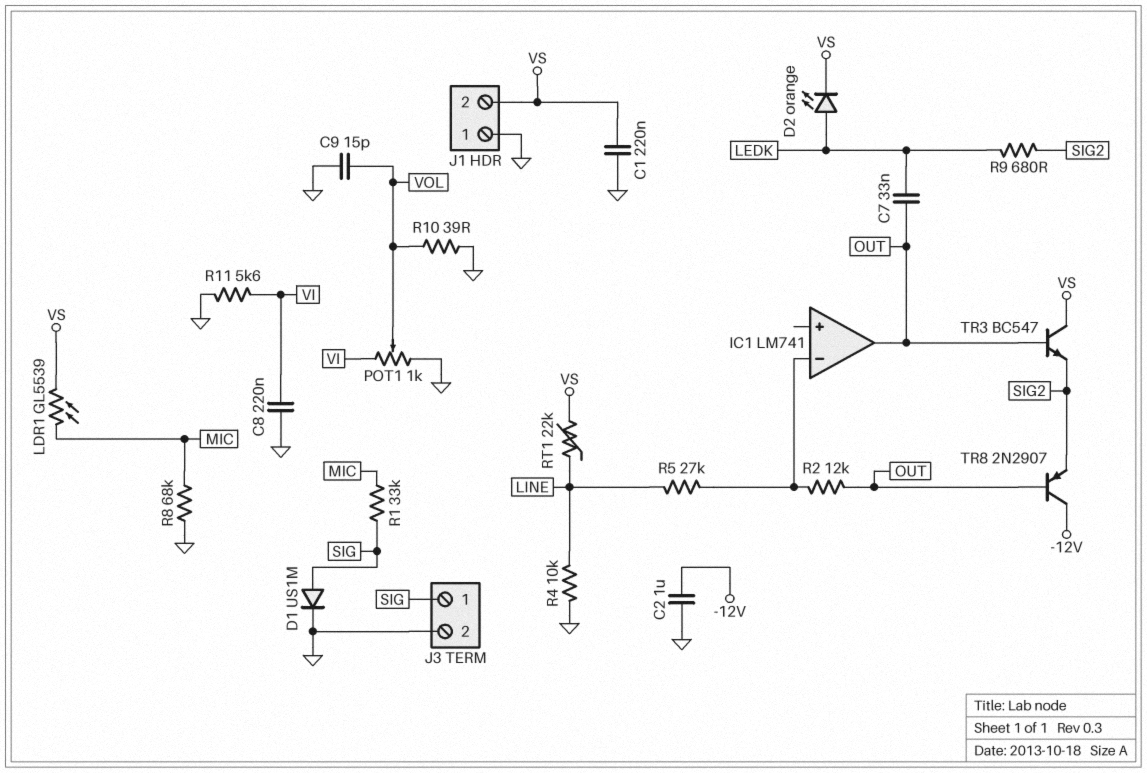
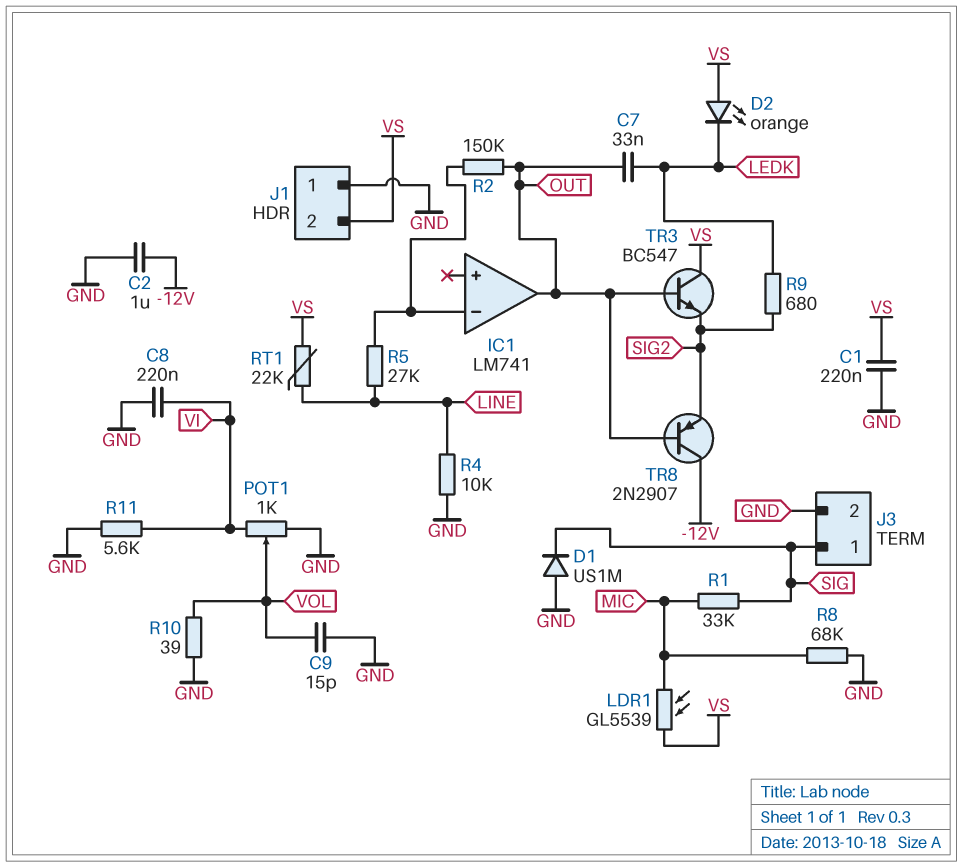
D1: diode US1M (A SIG, K GND) -> diode US1M (A GND, K SIG)
D2: LED orange (A LEDK, K VS) -> LED orange (A VS, K LEDK)
R2: 12k (IC1/in-, OUT) -> 150k (IC1/in-, OUT)

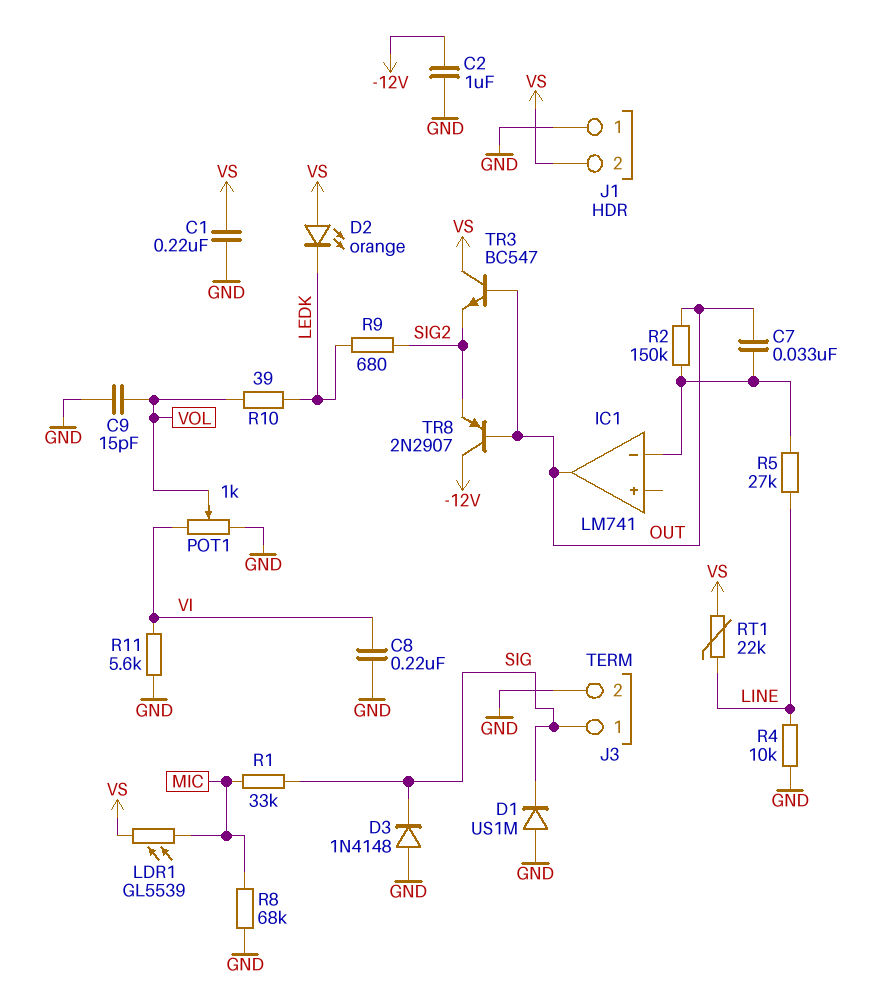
C7: 33nF (LEDK, OUT) -> 33nF (IC1/in-, OUT)
D3: none -> diode 1N4148 (A GND, K SIG)
R10: 39 (GND, VOL) -> 39 (LEDK, VOL)

